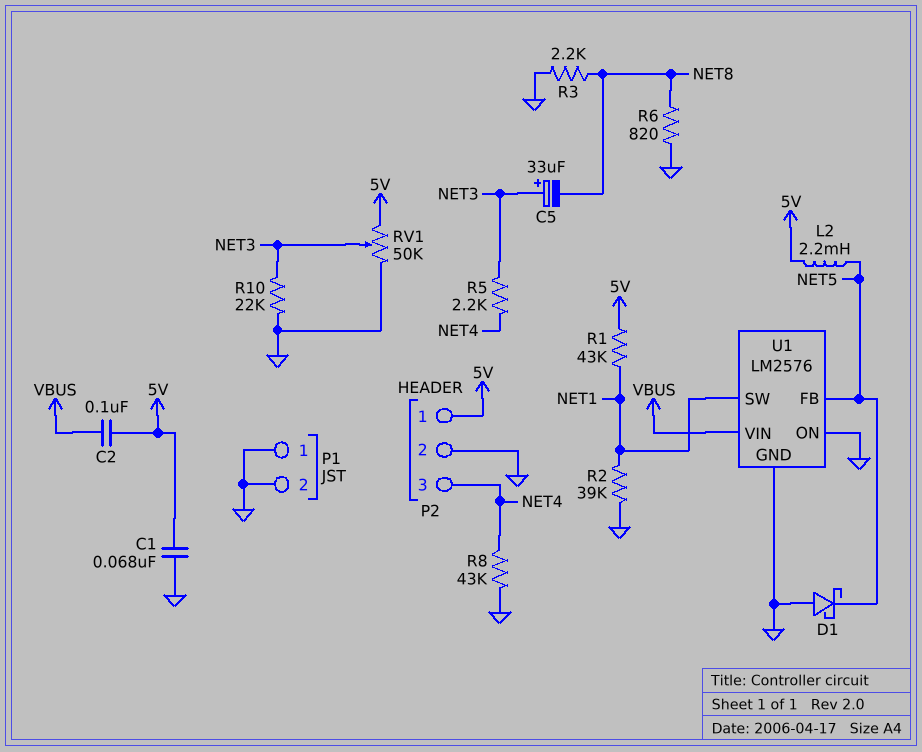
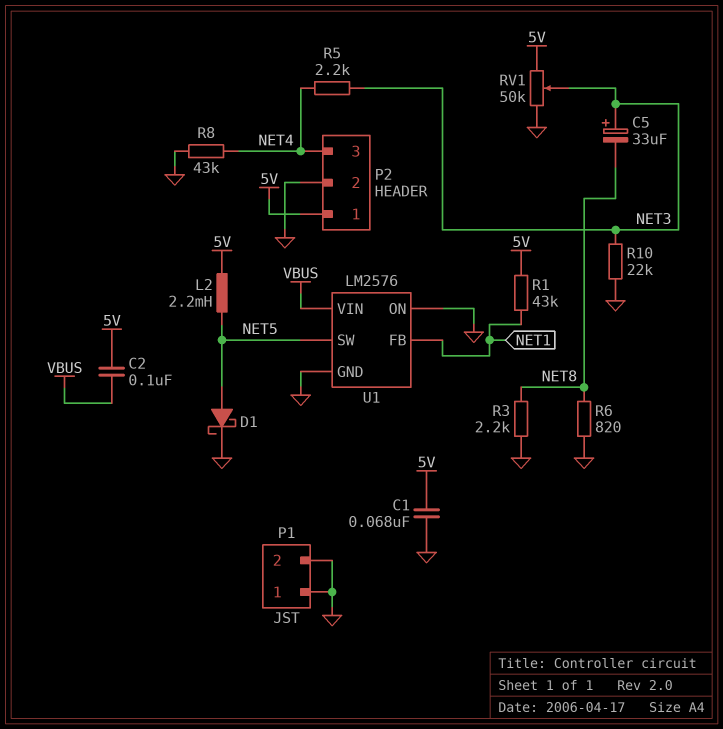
D1: schottky (A GND, K NET5) -> schottky (A NET5, K GND)
R2: 39k (GND, NET1) -> none
U1 pin FB: NET5 -> NET1
U1 pin SW: NET1 -> NET5

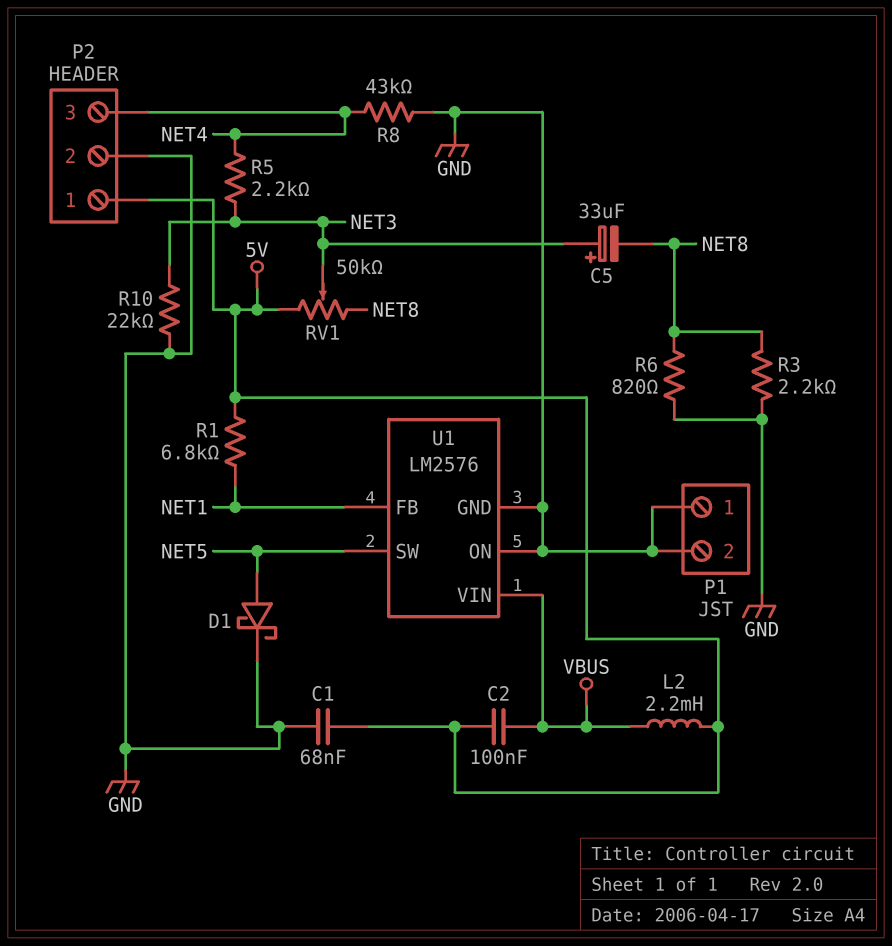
L2: 2.2mH (5V, NET5) -> 2.2mH (5V, VBUS)
R1: 43k (5V, NET1) -> 6.8k (5V, NET1)
RV1: 50k (5V, GND, wiper NET3) -> 50k (5V, NET8, wiper NET3)

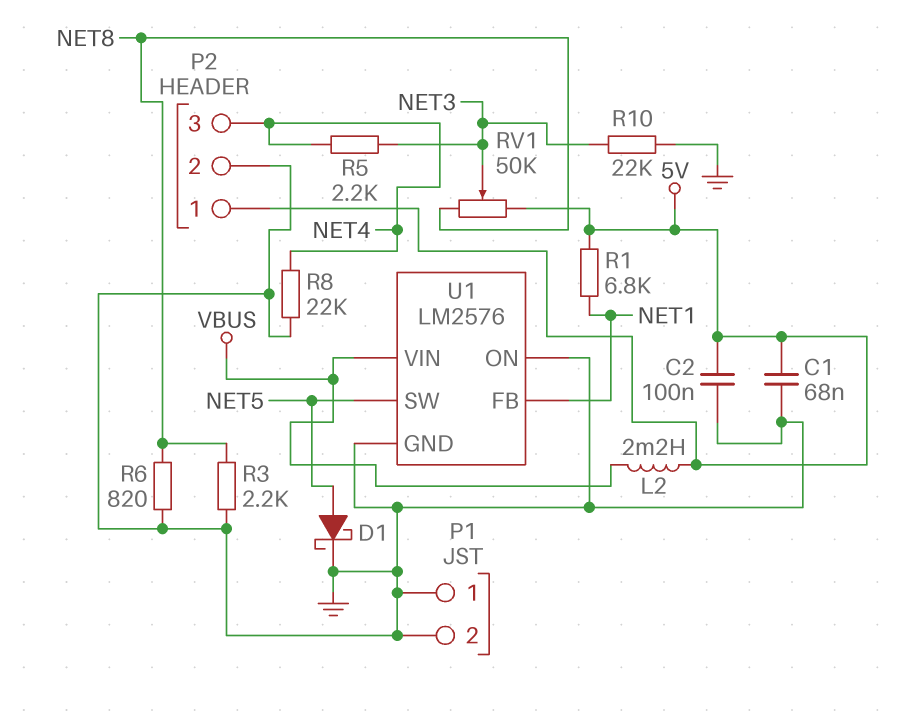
C2: 100nF (5V, VBUS) -> 100nF (5V, GND)
C5: 33uF (plus NET3, minus NET8) -> none
R8: 43k (GND, NET4) -> 22k (GND, NET4)

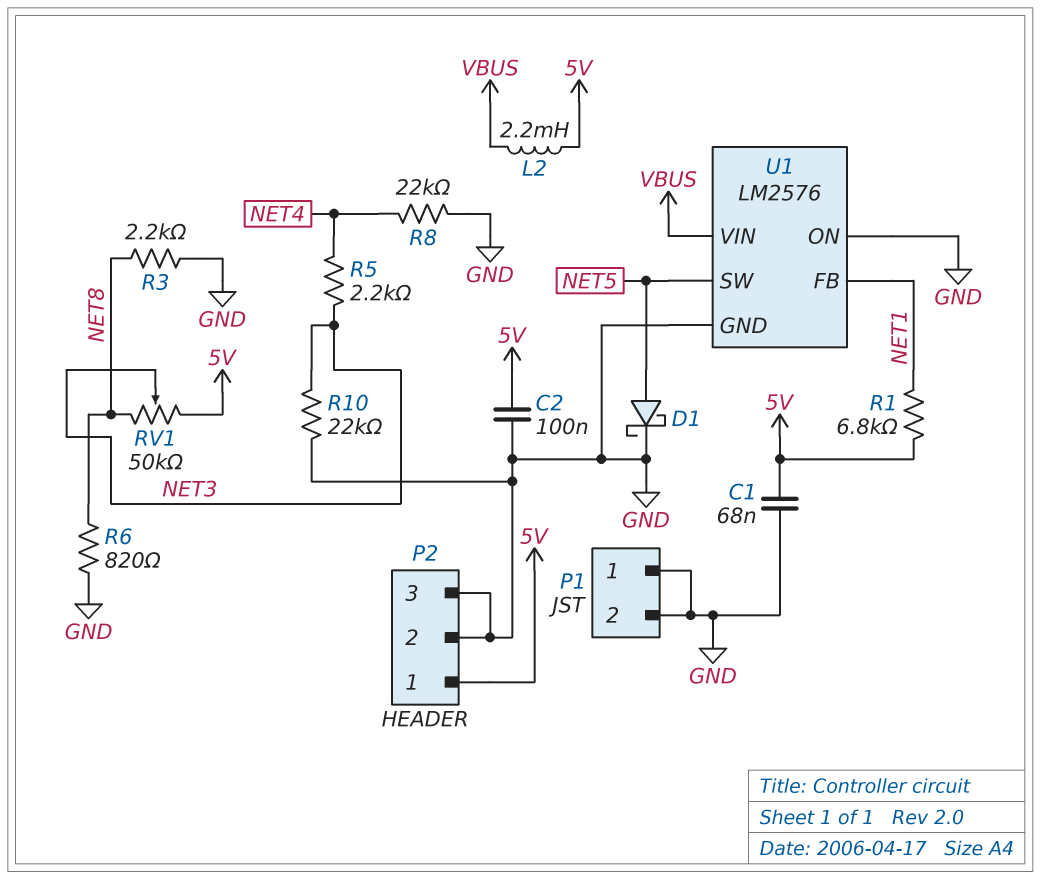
P2 pin 3: NET4 -> GND

